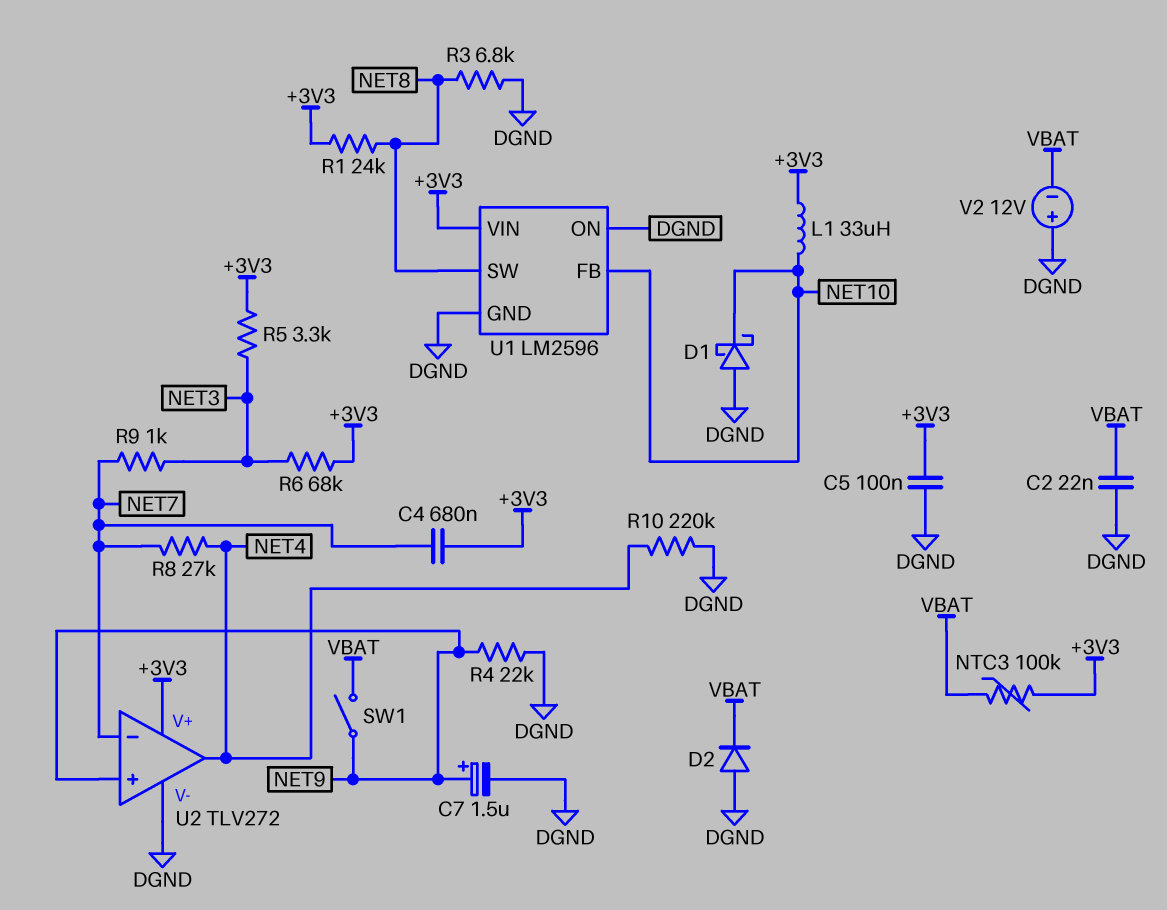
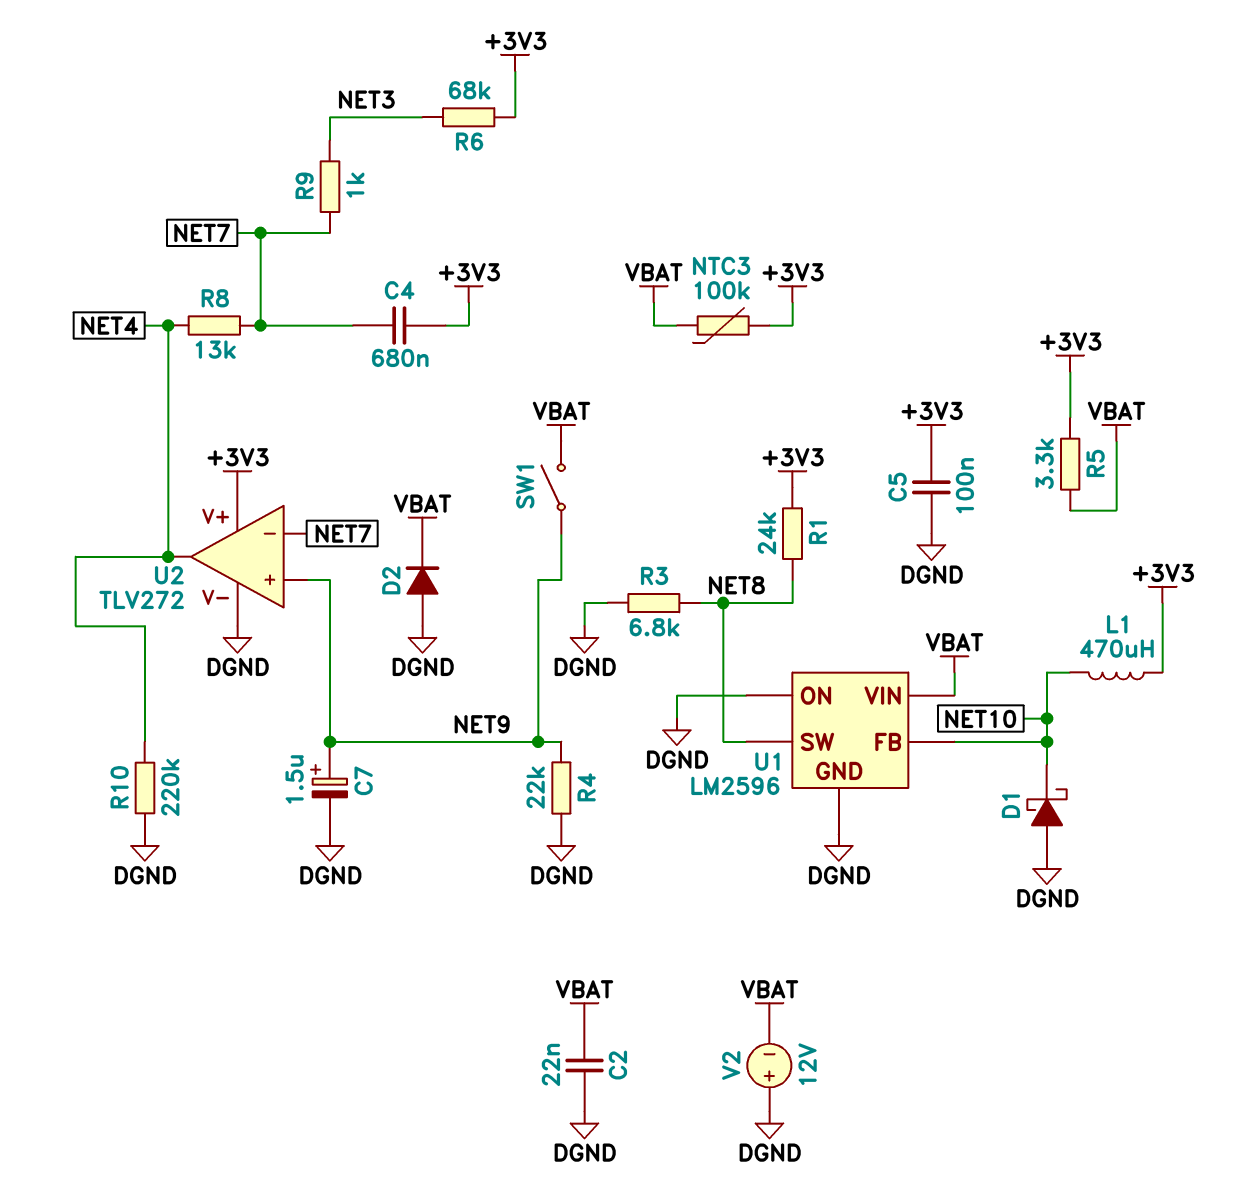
L1: 33uH (+3V3, NET10) -> 470uH (+3V3, NET10)
R5: 3.3k (+3V3, NET3) -> 3.3k (+3V3, VBAT)
R8: 27k (NET4, NET7) -> 13k (NET4, NET7)
U1 pin VIN: +3V3 -> VBAT

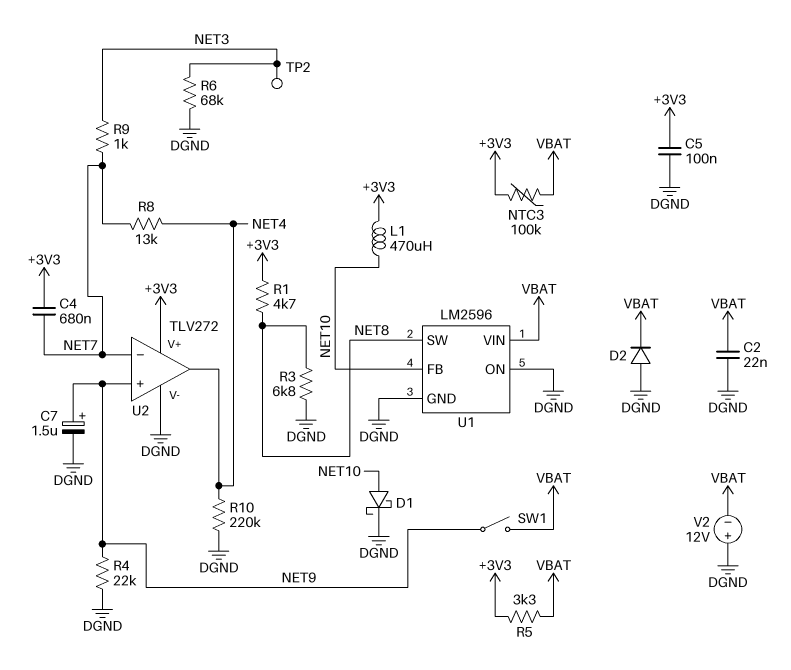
D1: schottky (A DGND, K NET10) -> schottky (A NET10, K DGND)
R1: 24k (+3V3, NET8) -> 4.7k (+3V3, NET8)
R6: 68k (+3V3, NET3) -> 68k (DGND, NET3)
TP2: none -> test point (NET3)

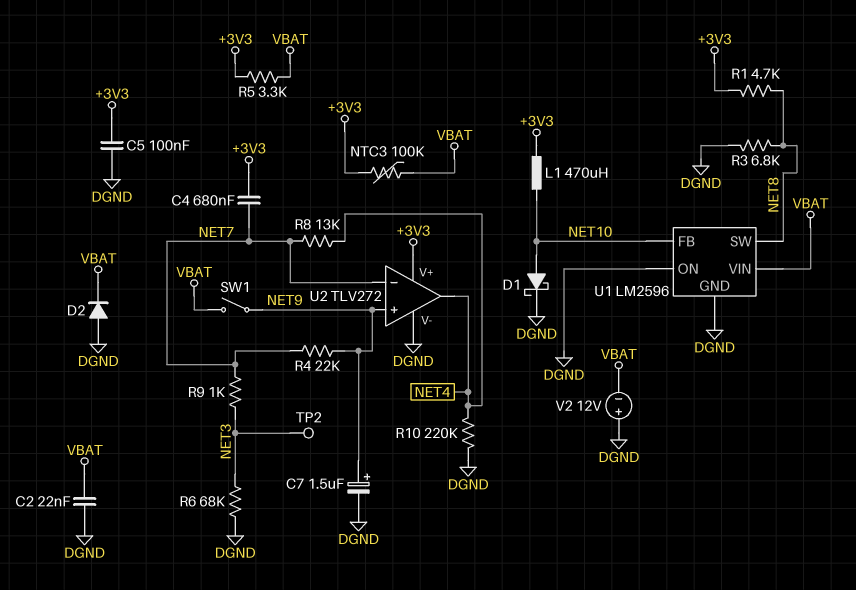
R4: 22k (DGND, NET9) -> 22k (NET7, NET9)

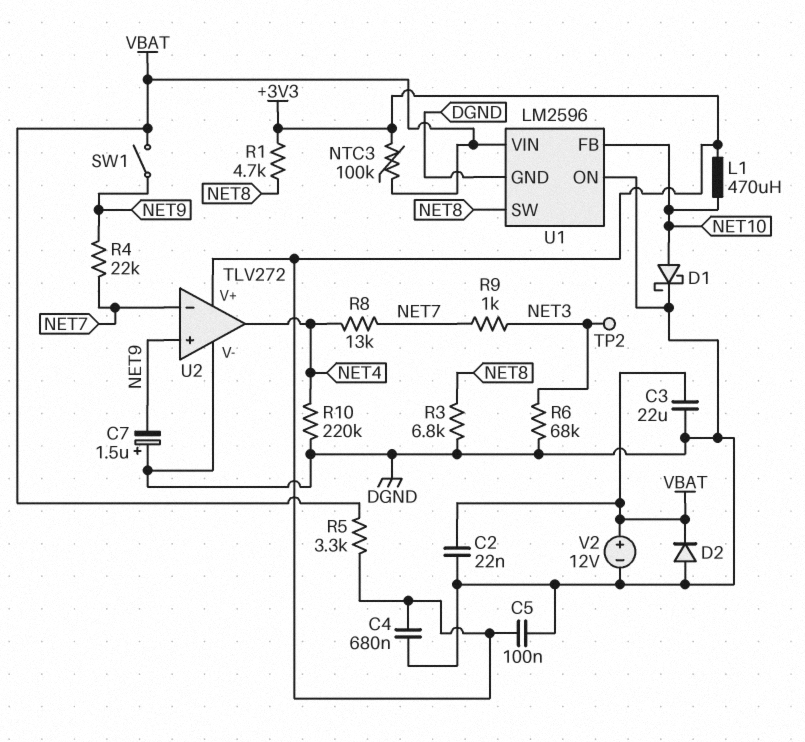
C3: none -> 22uF (DGND, VBAT)
C4: 680nF (+3V3, NET7) -> 680nF (+3V3, DGND)
C7: 1.5uF (plus NET9, minus DGND) -> 1.5uF (plus DGND, minus NET9)
V2: 12V (plus DGND, minus VBAT) -> 12V (plus VBAT, minus DGND)

